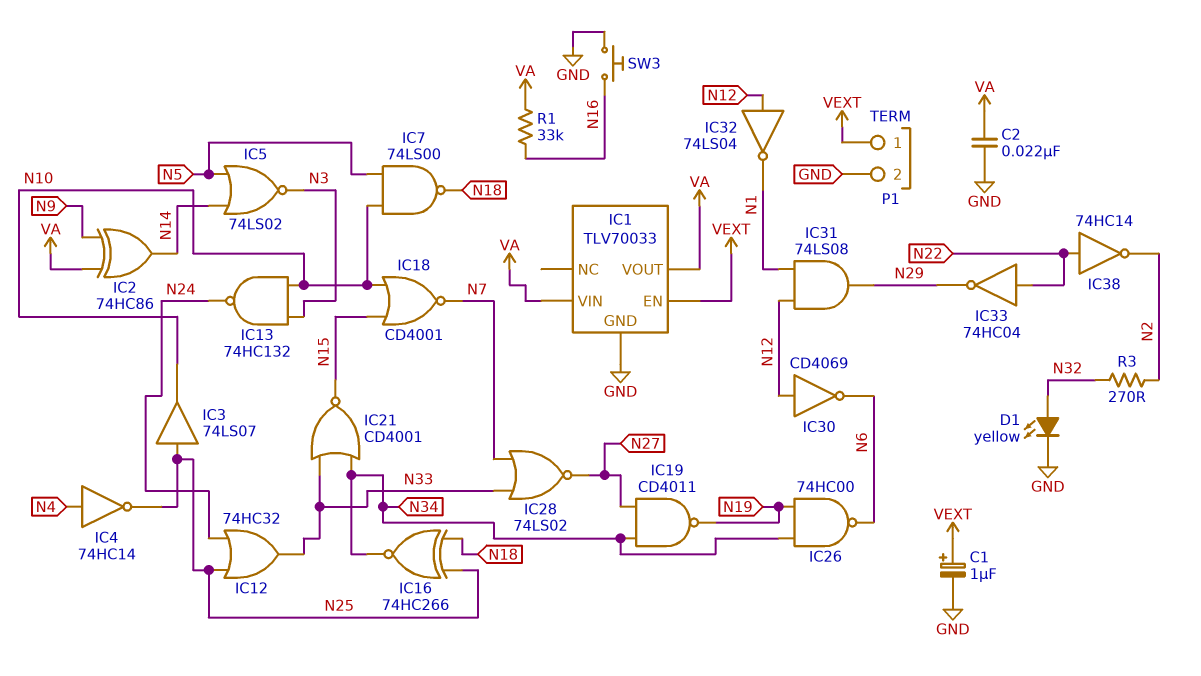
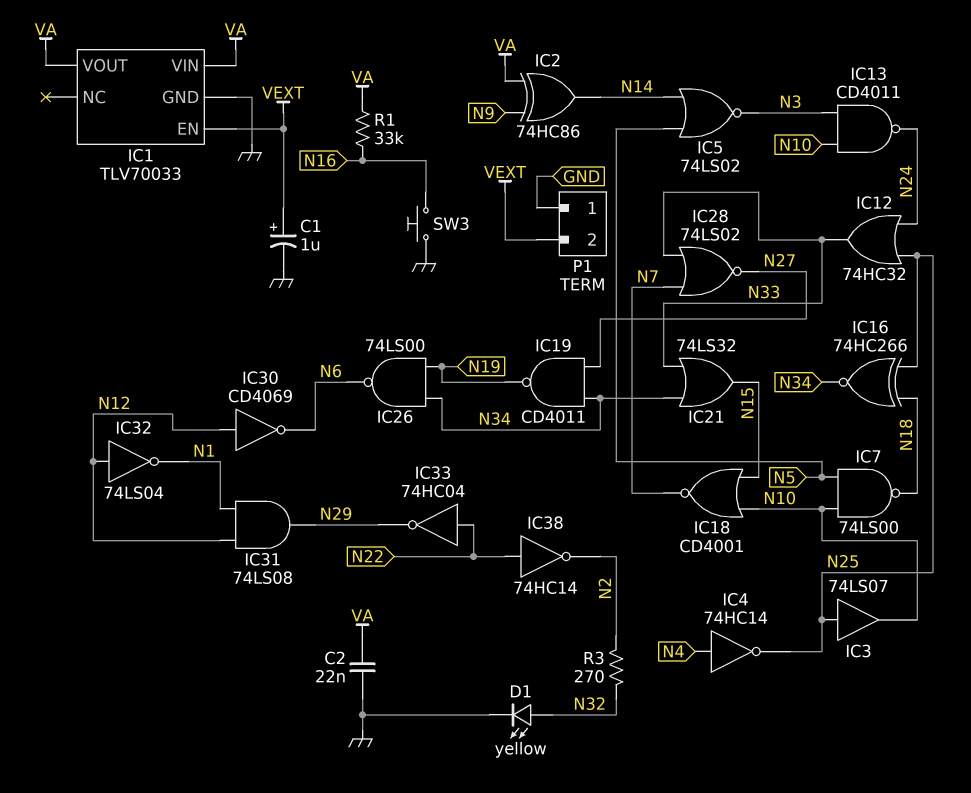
IC13: NAND 74HC132 (in N3, in N10, out N24) -> NAND CD4011 (in N3, in N10, out N24)
IC21: NOR CD4001 (in N33, in N34, out N15) -> OR 74LS32 (in N33, in N34, out N15)
IC26: NAND 74HC00 (in N19, in N34, out N6) -> NAND 74LS00 (in N19, in N34, out N6)
P1 pin 1: VEXT -> GND
P1 pin 2: GND -> VEXT

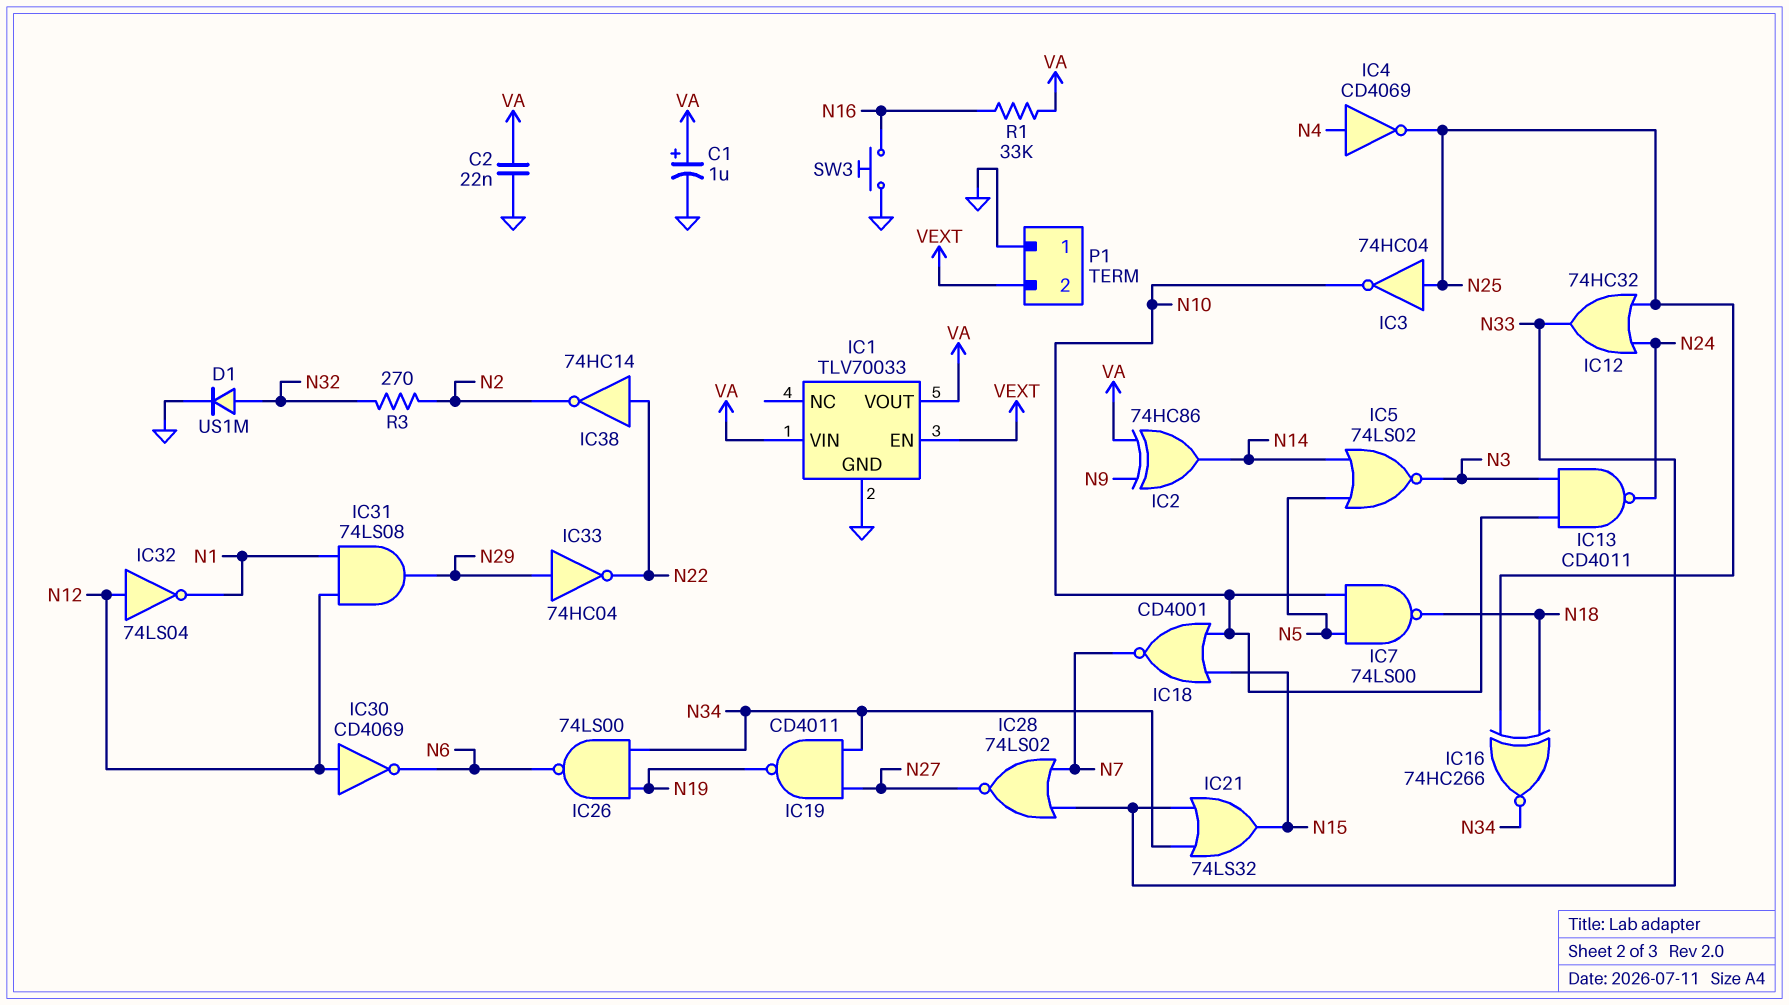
C1: 1uF (plus VEXT, minus GND) -> 1uF (plus VA, minus GND)
D1: LED yellow (A N32, K GND) -> diode US1M (A N32, K GND)
IC3: buffer 74LS07 (in N25, out N10) -> NOT 74HC04 (in N25, out N10)
IC4: NOT 74HC14 (in N4, out N25) -> NOT CD4069 (in N4, out N25)
IC33: NOT 74HC04 (in N22, out N29) -> NOT 74HC04 (in N29, out N22)

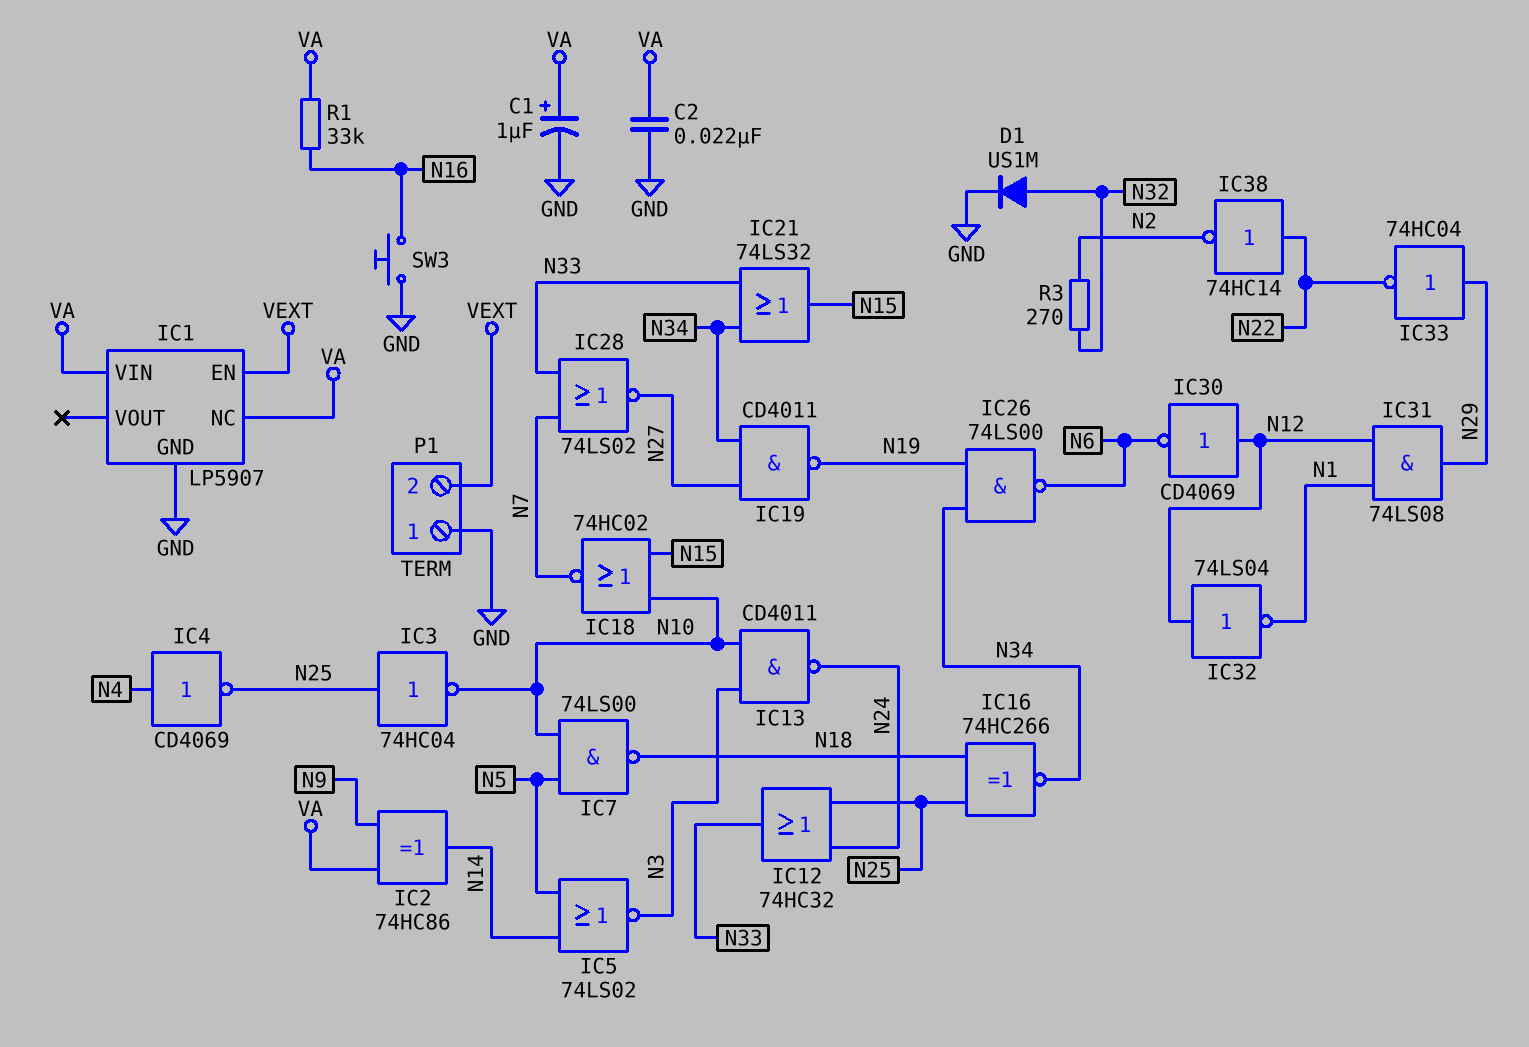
IC1: TLV70033 -> LP5907
IC1 pin NC: none -> VA
IC1 pin VOUT: VA -> none
IC18: NOR CD4001 (in N10, in N15, out N7) -> NOR 74HC02 (in N10, in N15, out N7)

